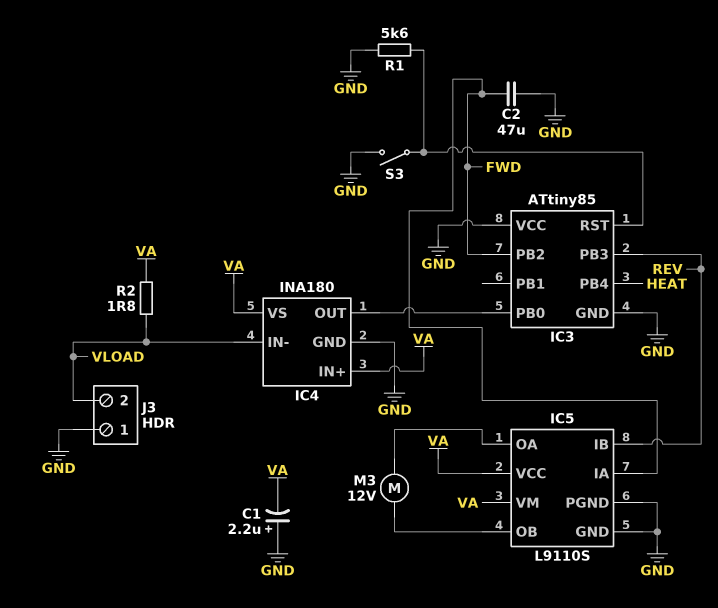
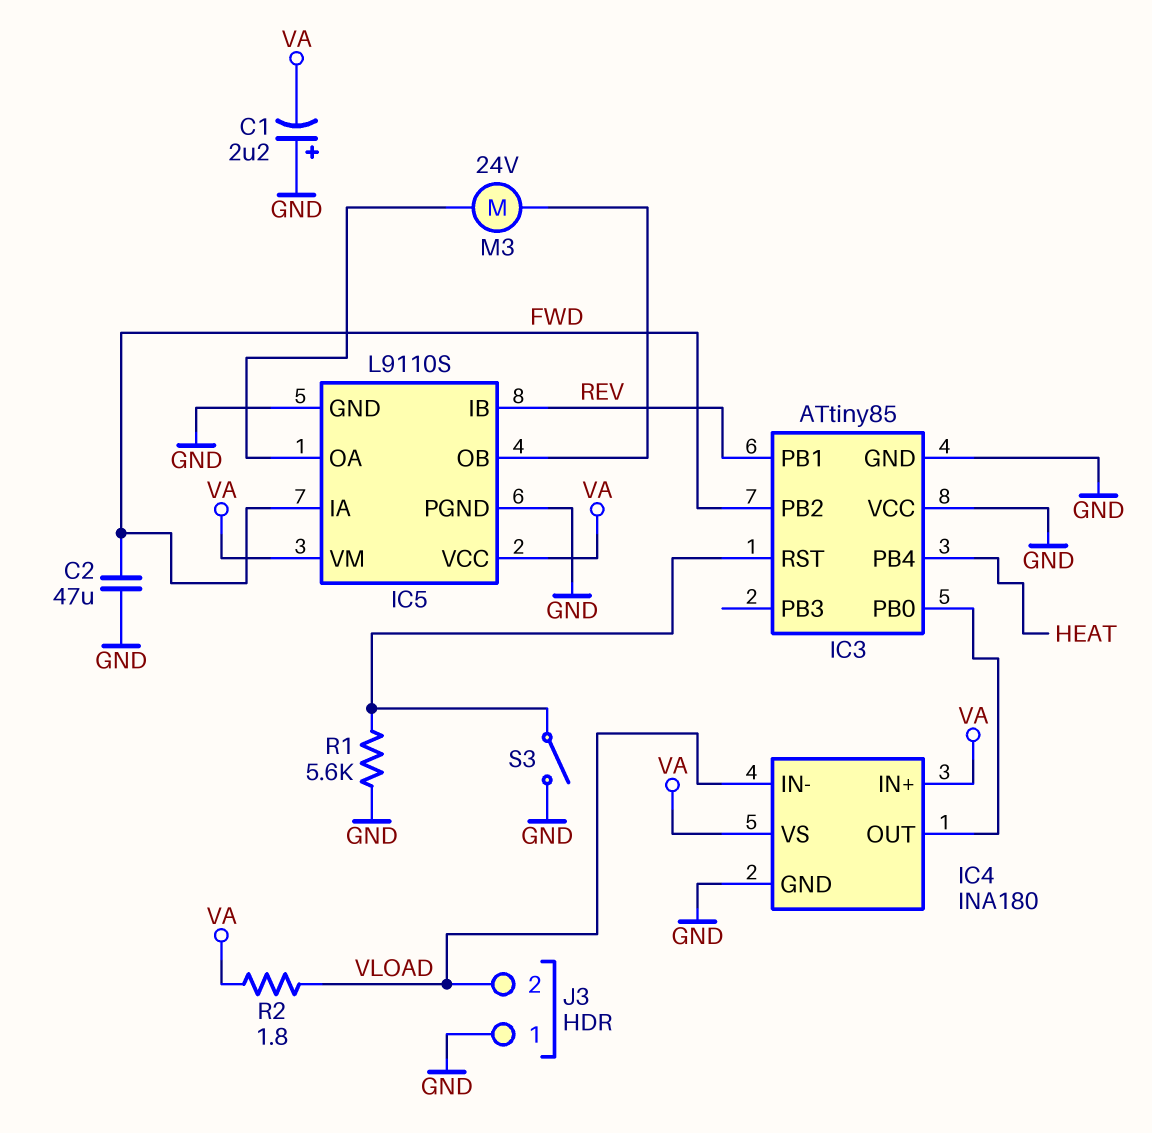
IC3 pin PB1: none -> REV
IC3 pin PB3: REV -> none
M3: motor 12V (IC5/OA, IC5/OB) -> motor 24V (IC5/OA, IC5/OB)

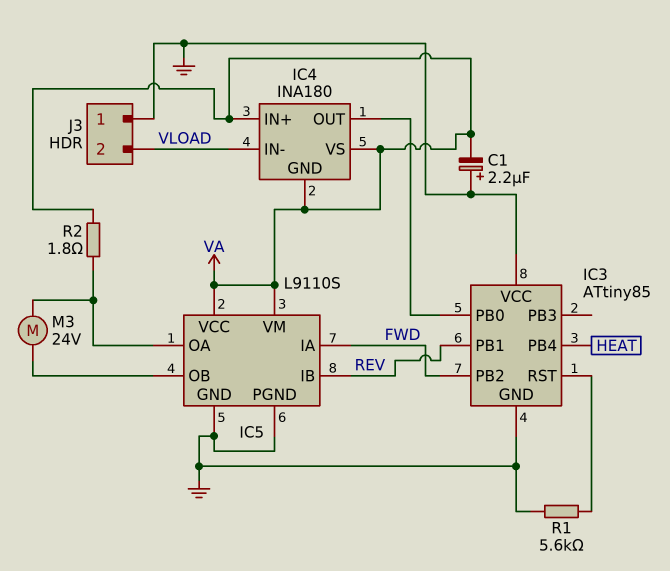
C2: 47uF (FWD, GND) -> none
IC4 pin GND: GND -> VA
R2: 1.8 (VA, VLOAD) -> 1.8 (IC5/OA, VA)
S3: switch (GND, IC3/RST) -> none

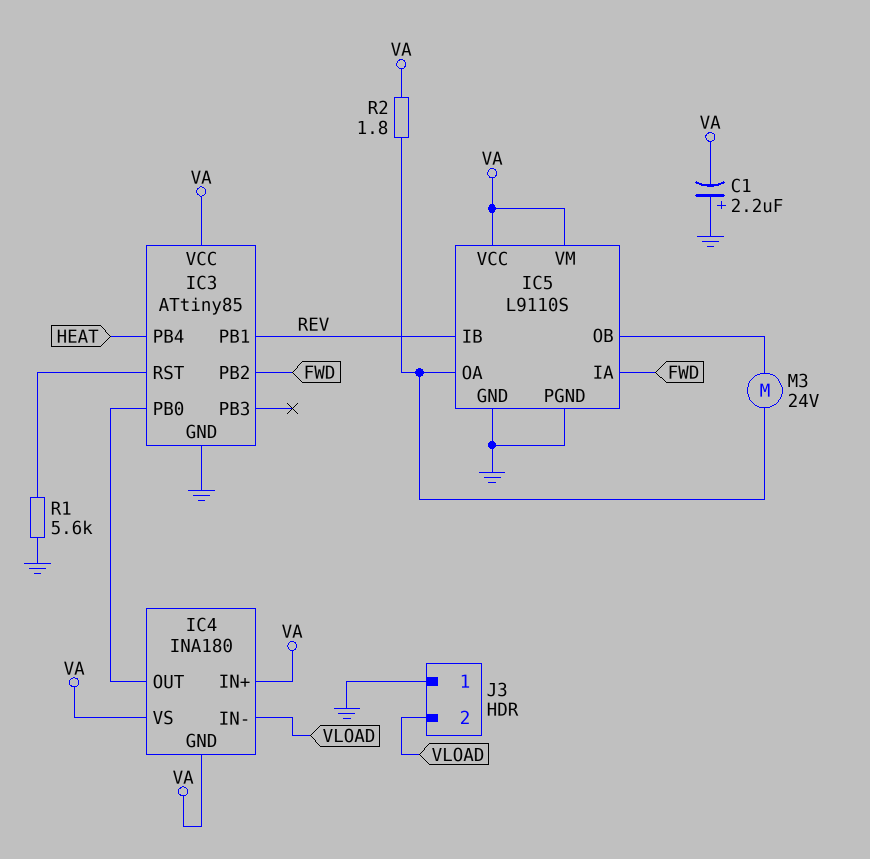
IC3 pin VCC: GND -> VA

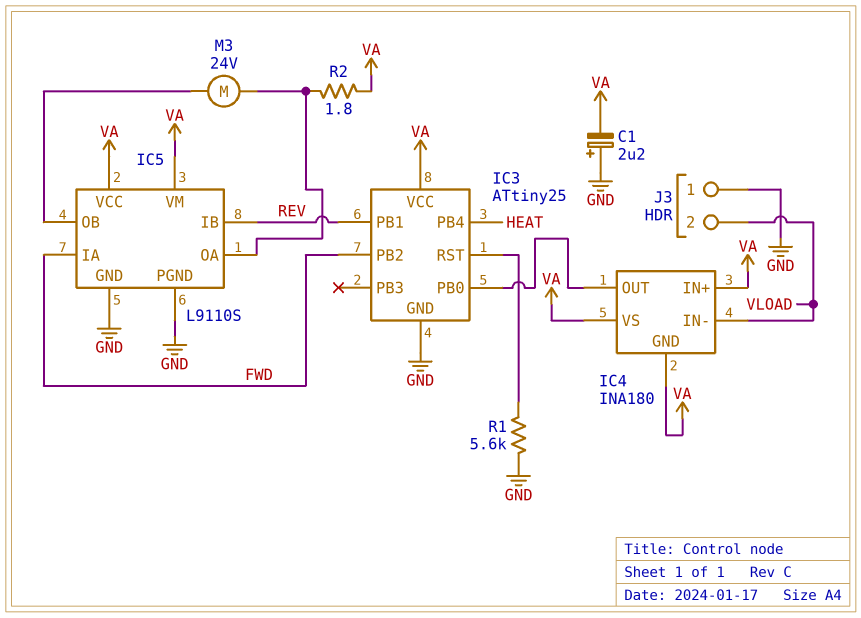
IC3: ATtiny85 -> ATtiny25

